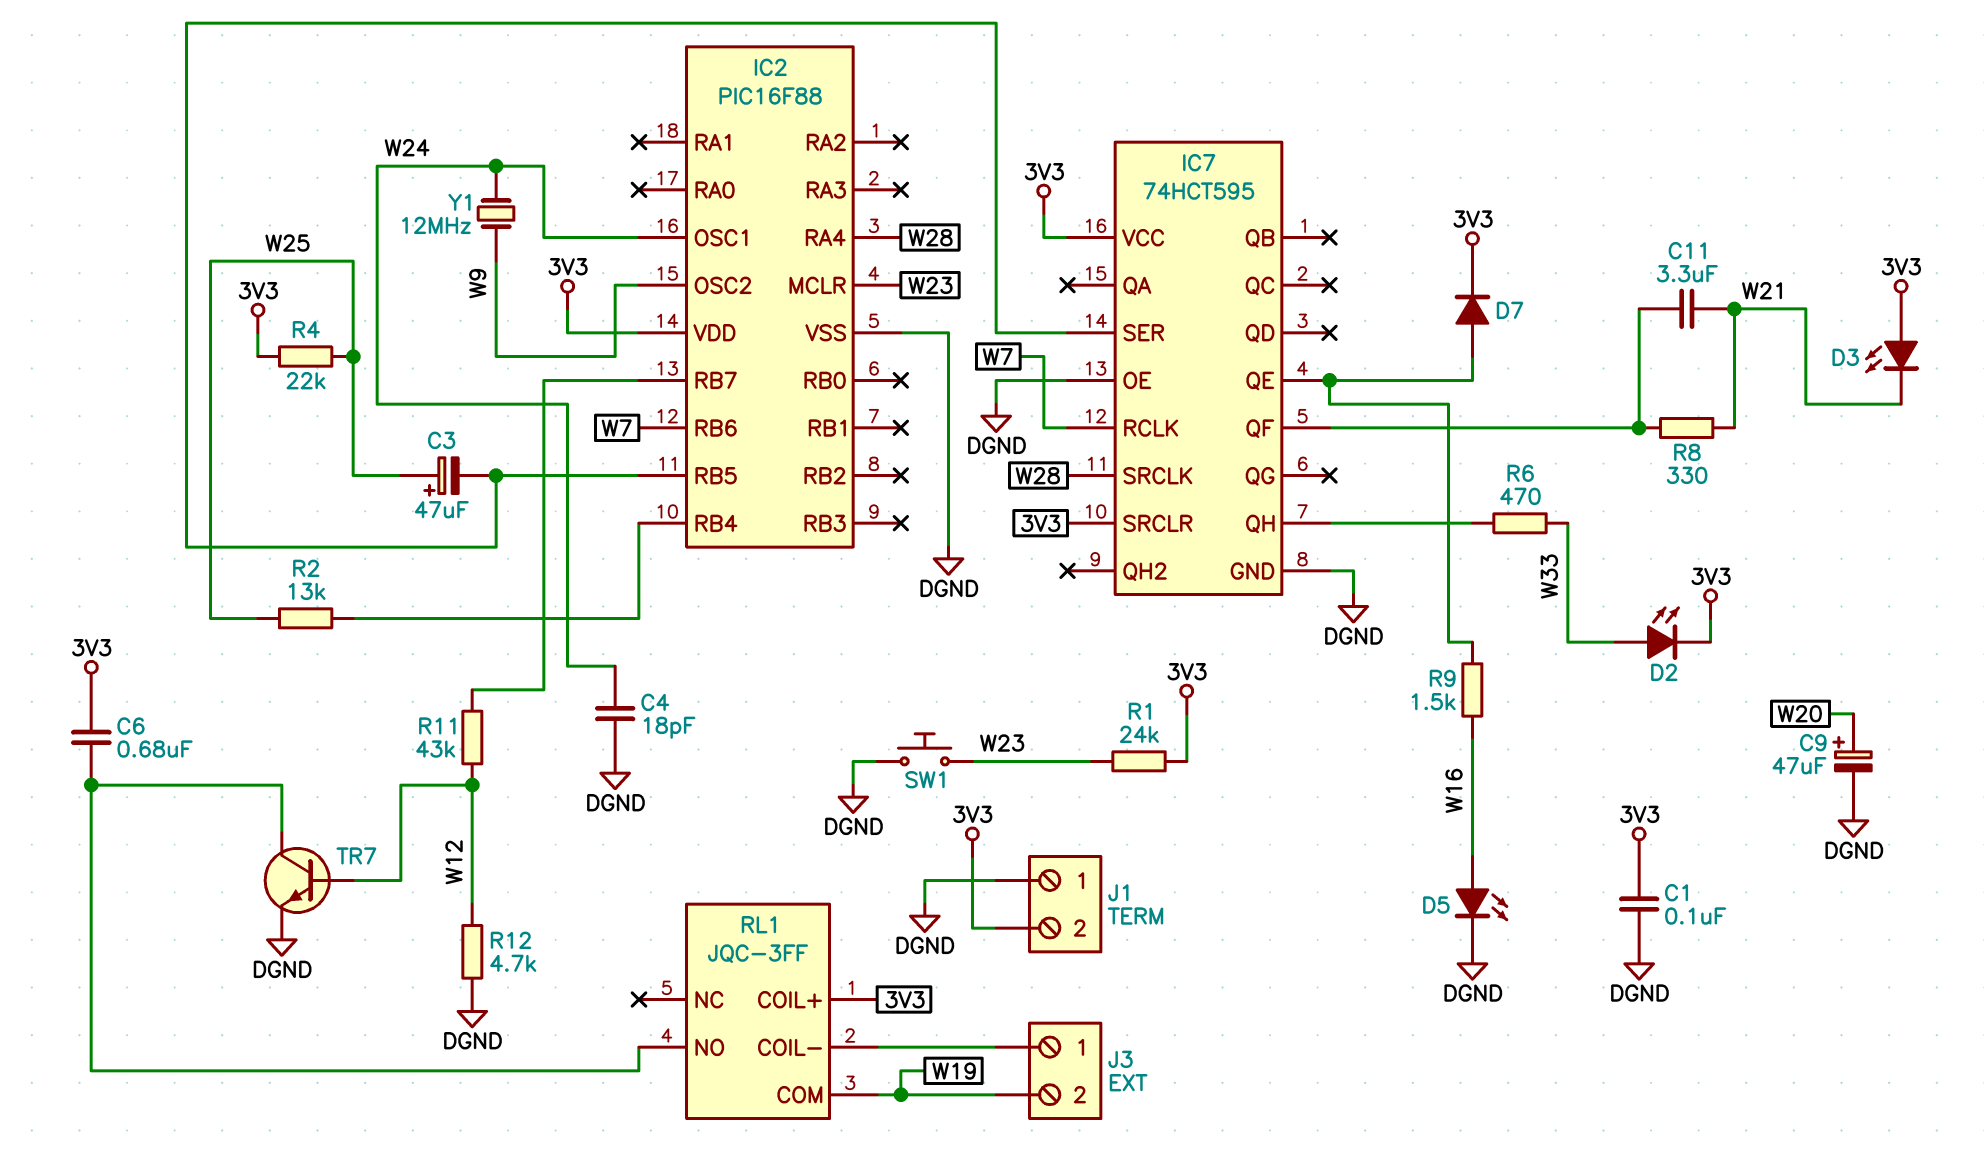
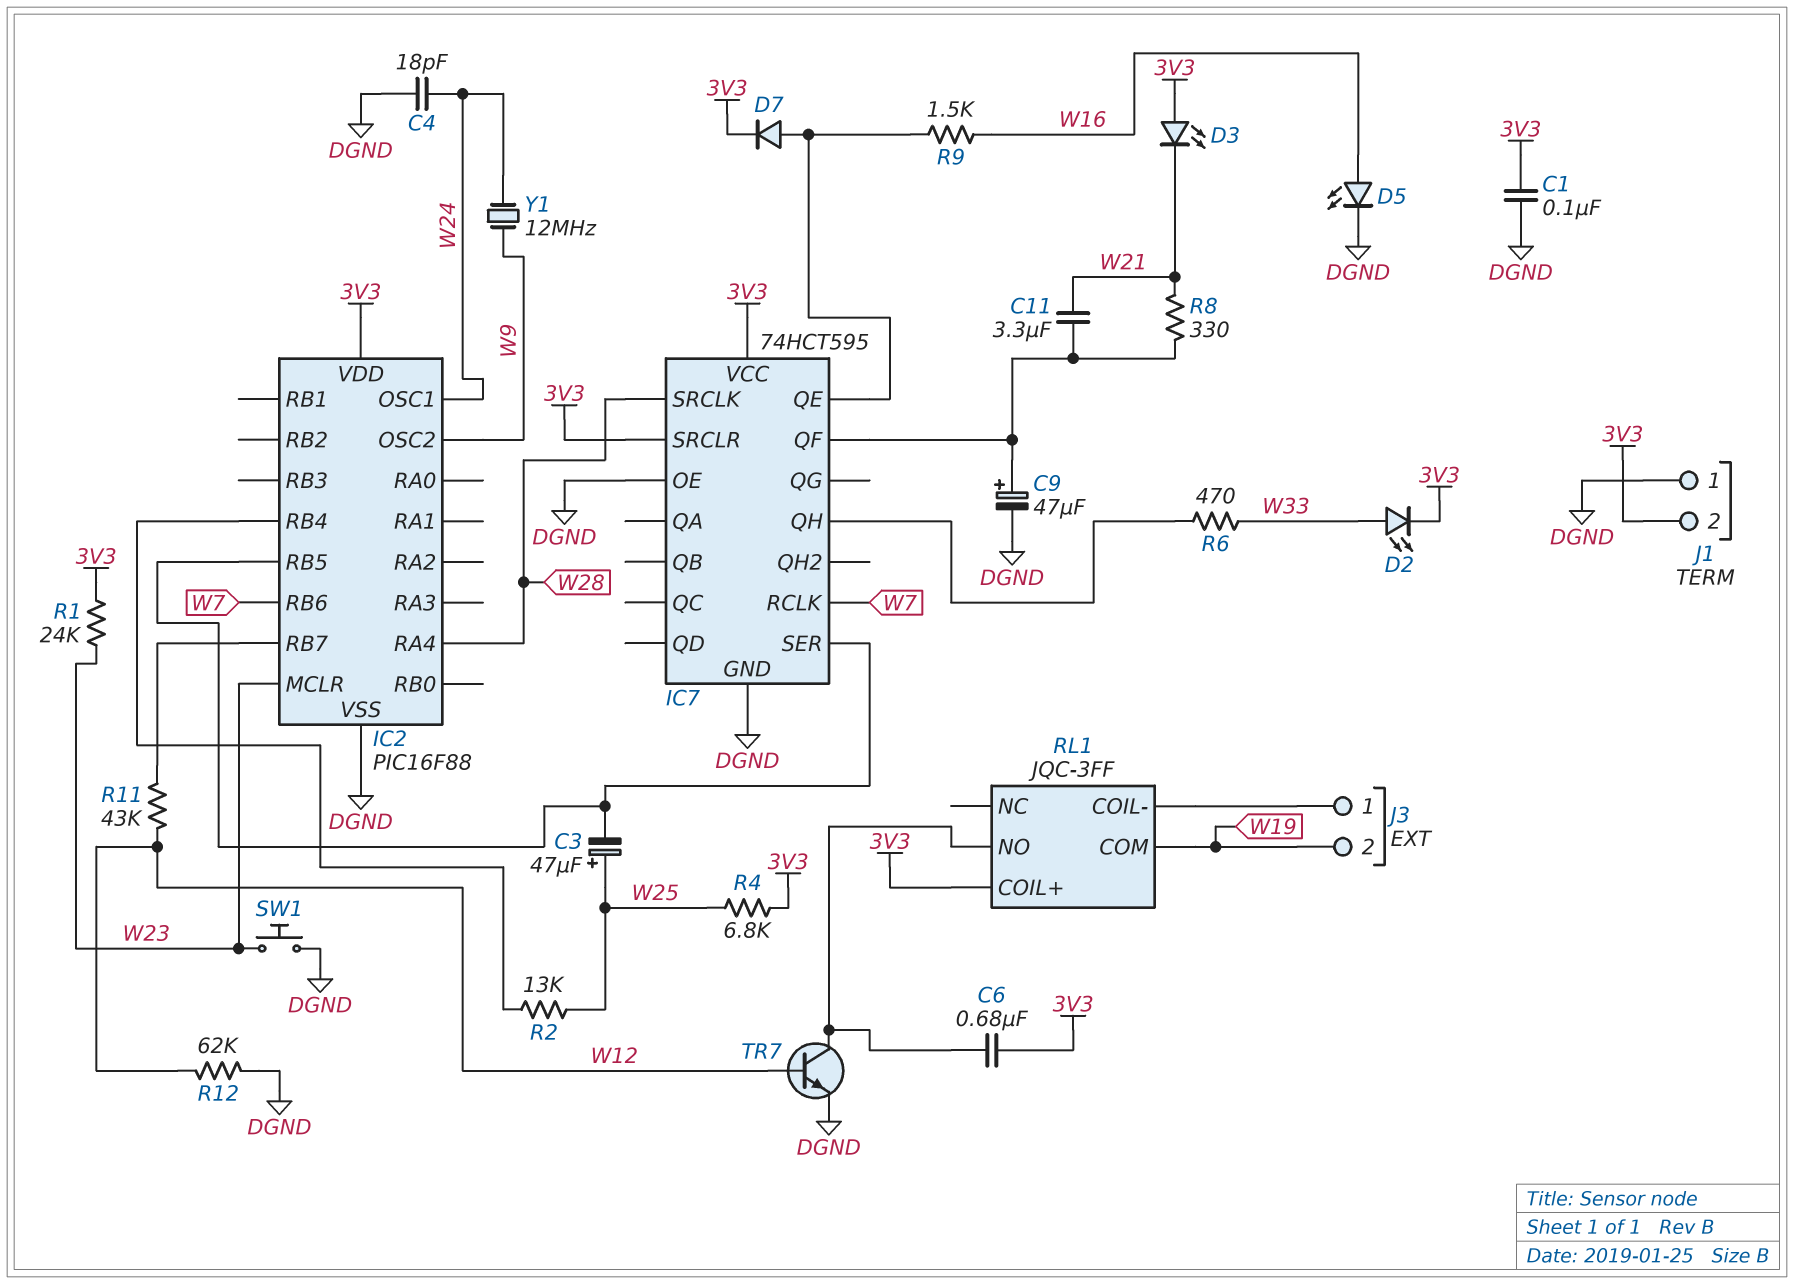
C9: 47uF (plus W20, minus DGND) -> 47uF (plus IC7/QF, minus DGND)
R4: 22k (3V3, W25) -> 6.8k (3V3, W25)
R12: 4.7k (DGND, W12) -> 62k (DGND, W12)

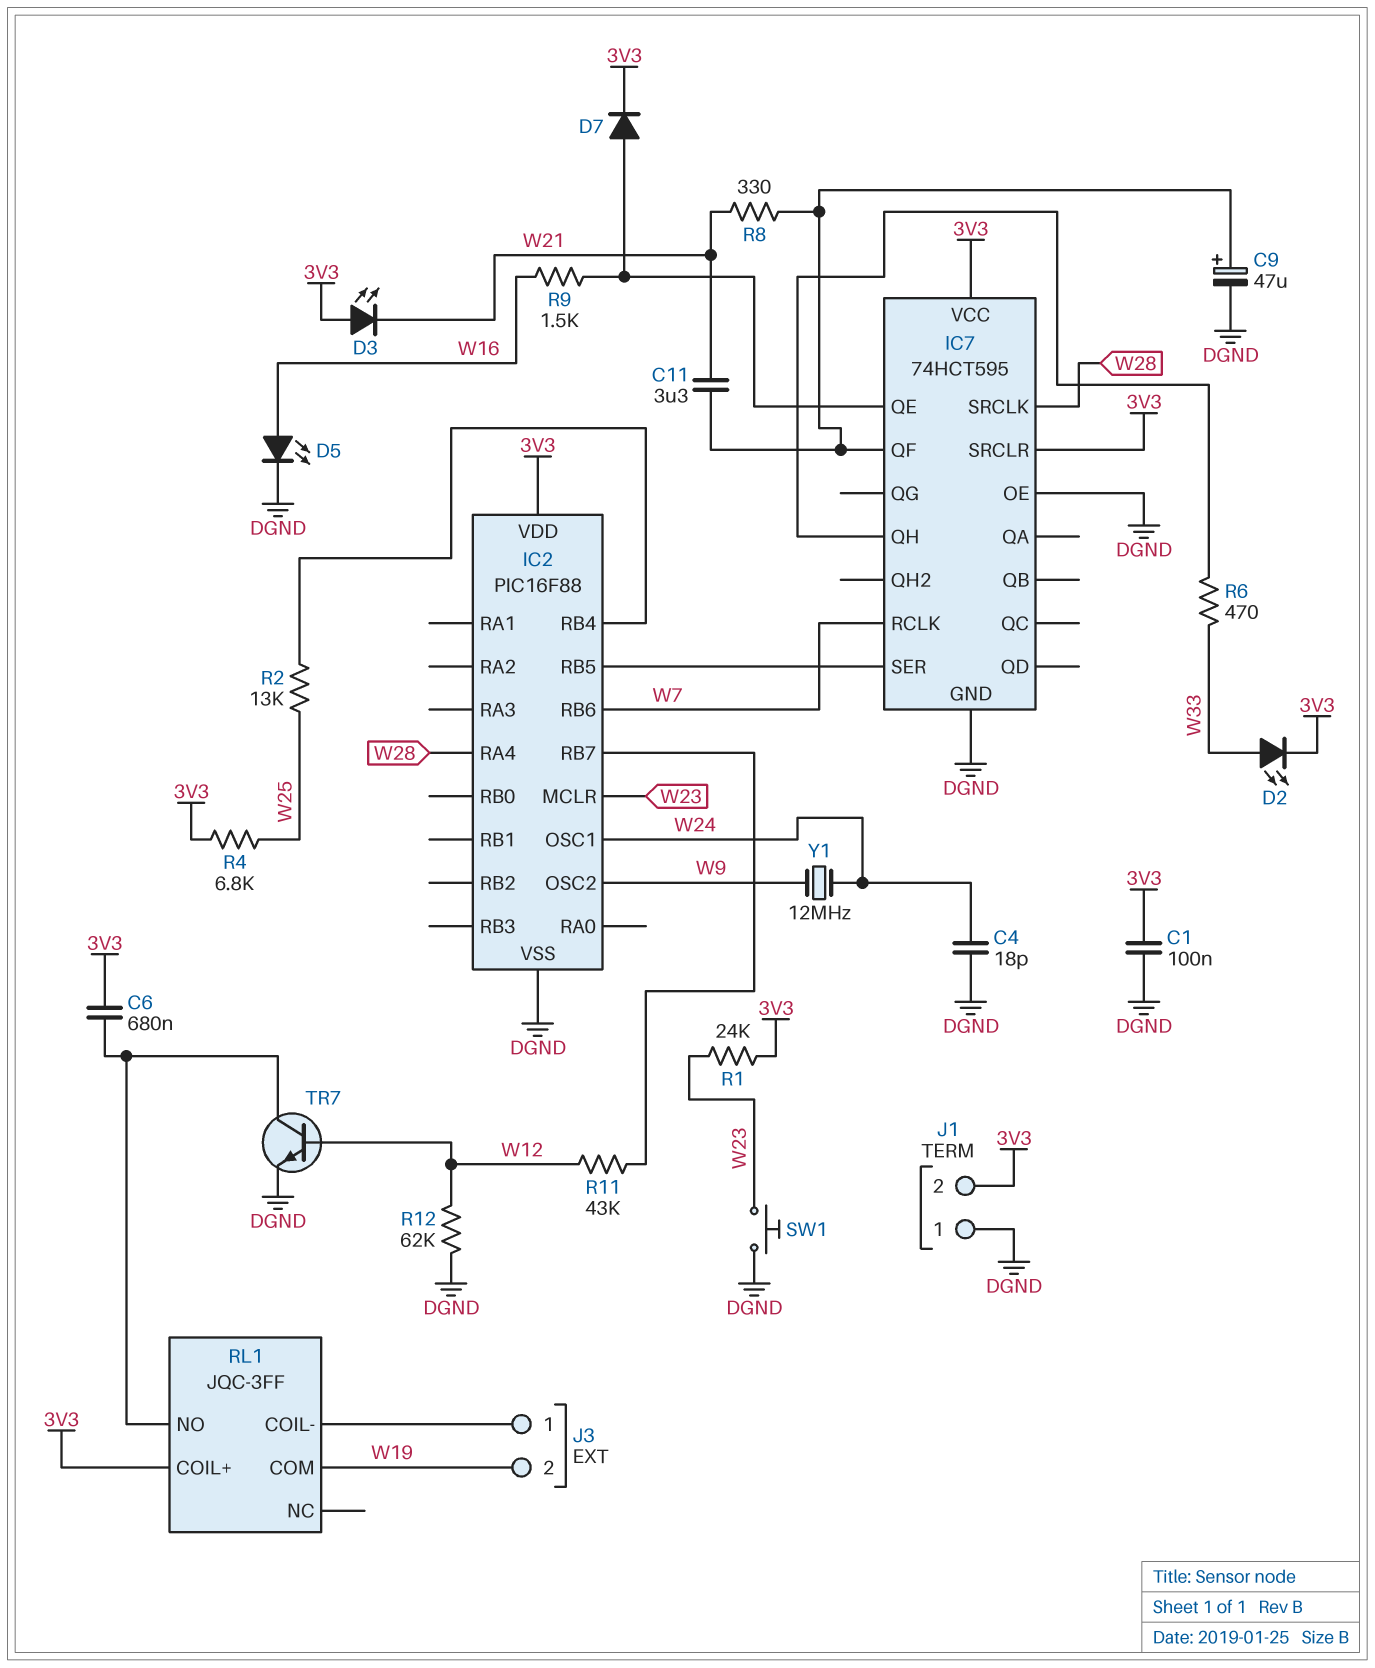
C3: 47uF (plus W25, minus IC2/RB5) -> none

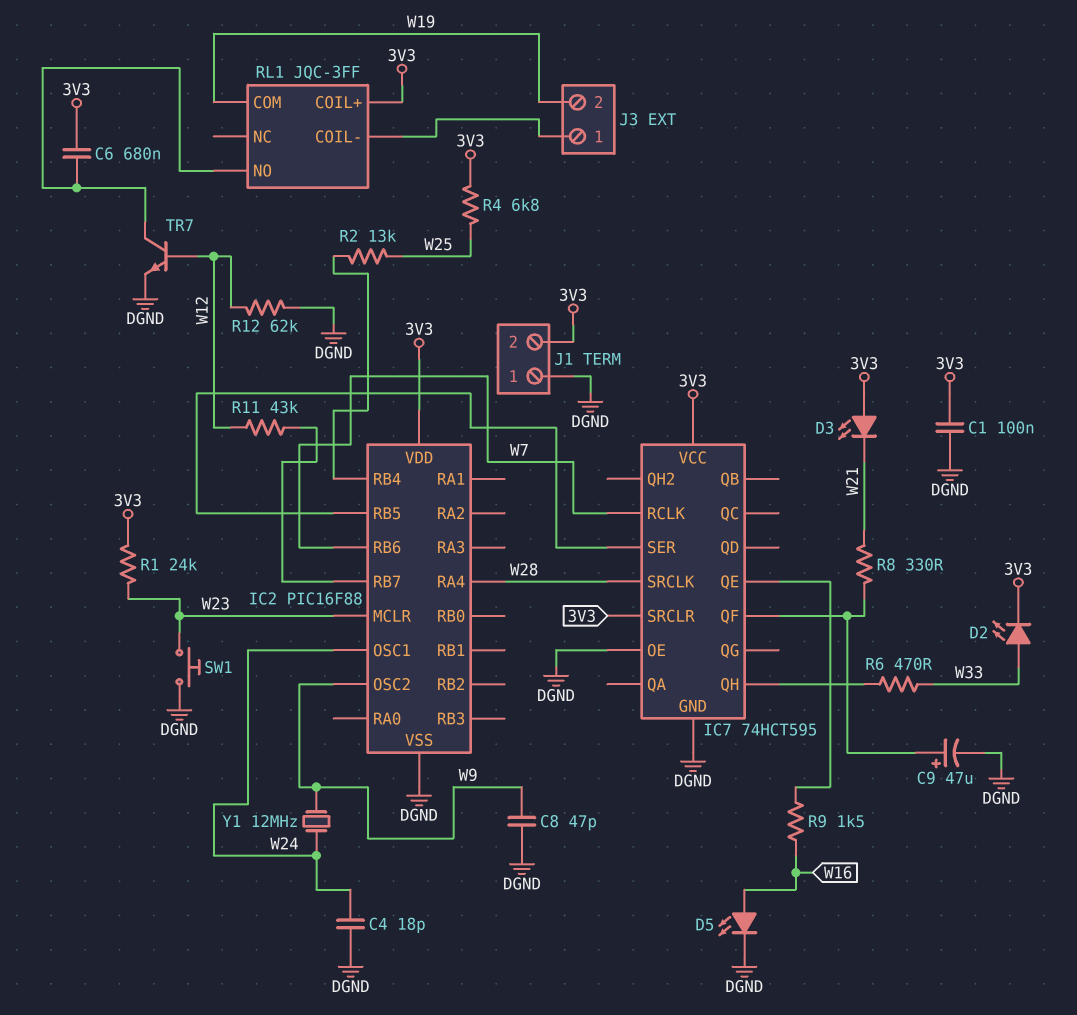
C8: none -> 47pF (DGND, W9)
C11: 3.3uF (IC7/QF, W21) -> none
D7: diode (A IC7/QE, K 3V3) -> none

